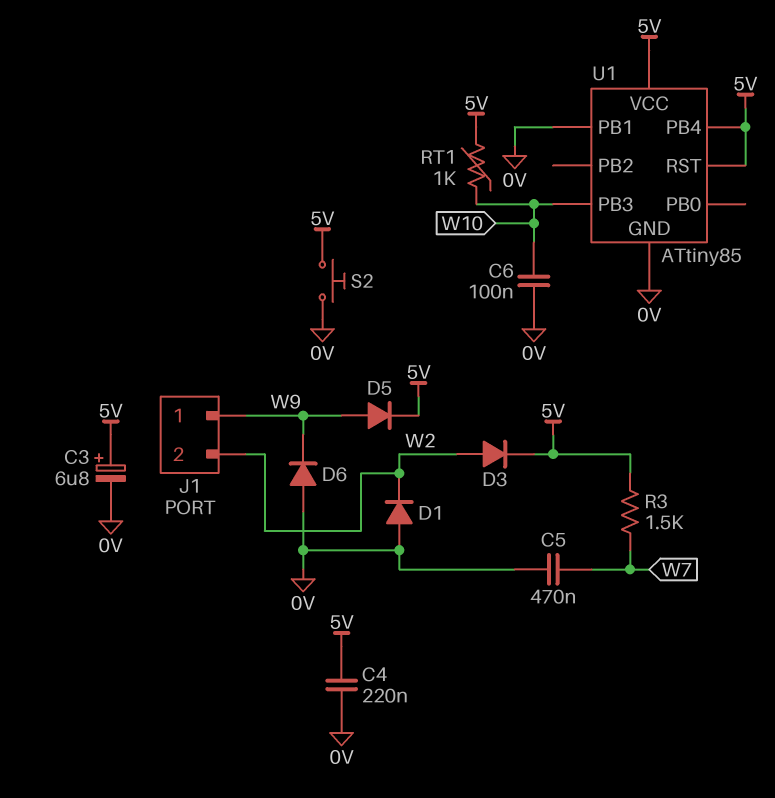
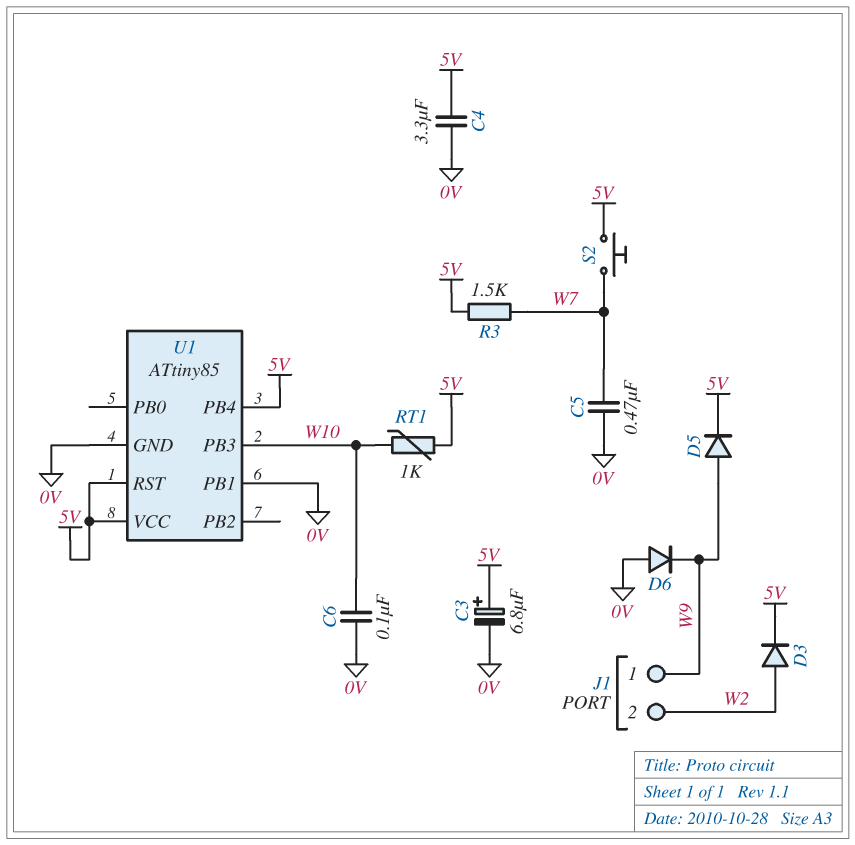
C4: 220nF (0V, 5V) -> 3.3uF (0V, 5V)
D1: diode (A 0V, K W2) -> none
S2: button (0V, 5V) -> button (5V, W7)

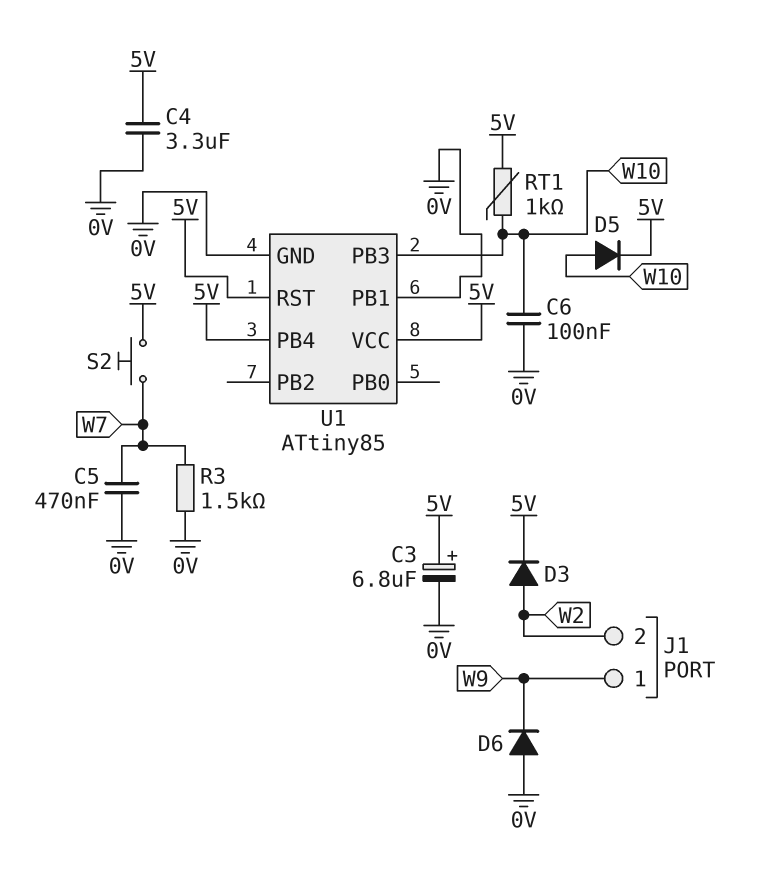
D5: diode (A W9, K 5V) -> diode (A W10, K 5V)
R3: 1.5k (5V, W7) -> 1.5k (0V, W7)

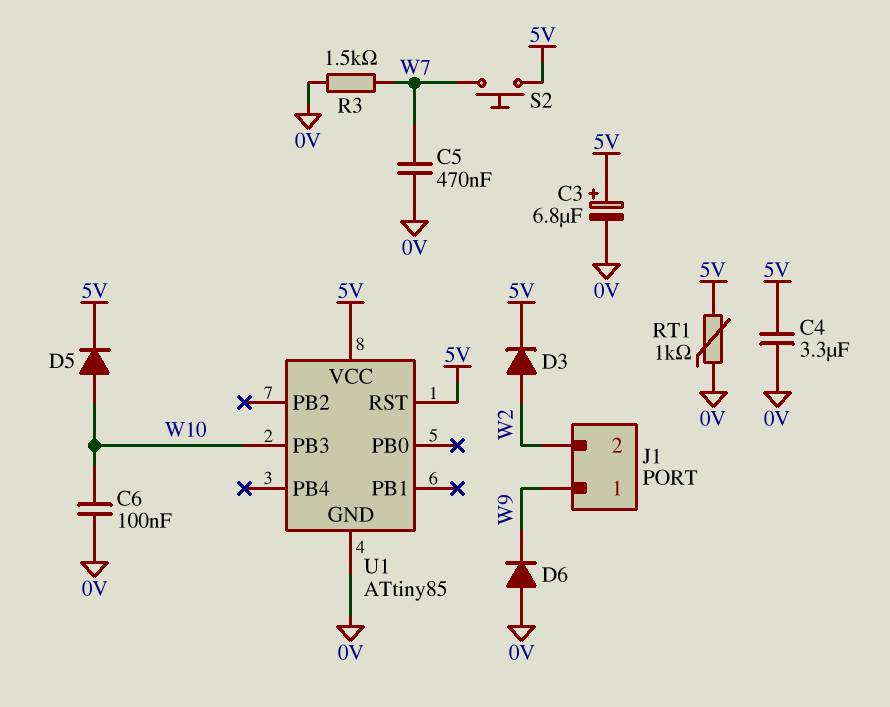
RT1: 1k (5V, W10) -> 1k (0V, 5V)
U1 pin PB1: 0V -> none
U1 pin PB4: 5V -> none

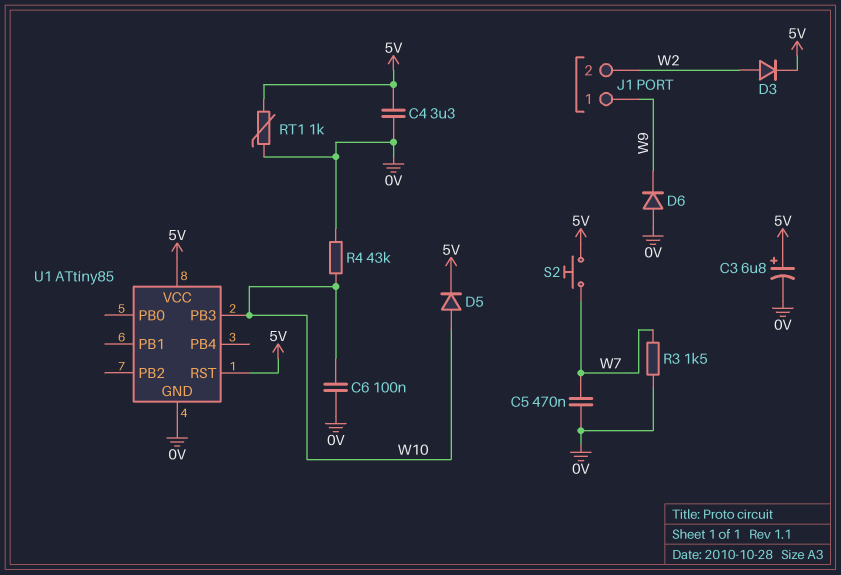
R4: none -> 43k (0V, W10)

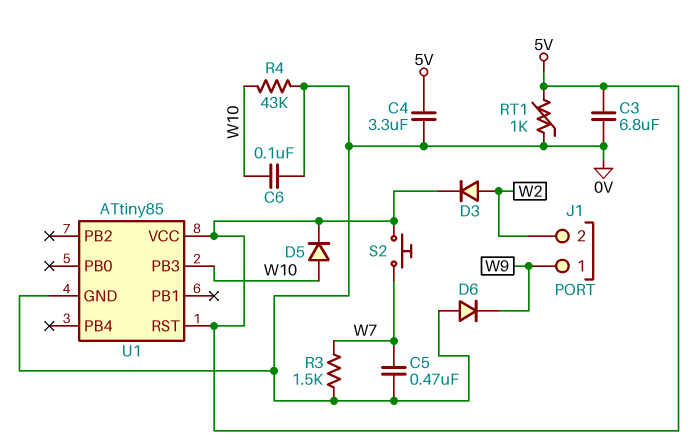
C3: 6.8uF (plus 5V, minus 0V) -> 6.8uF (0V, 5V)

